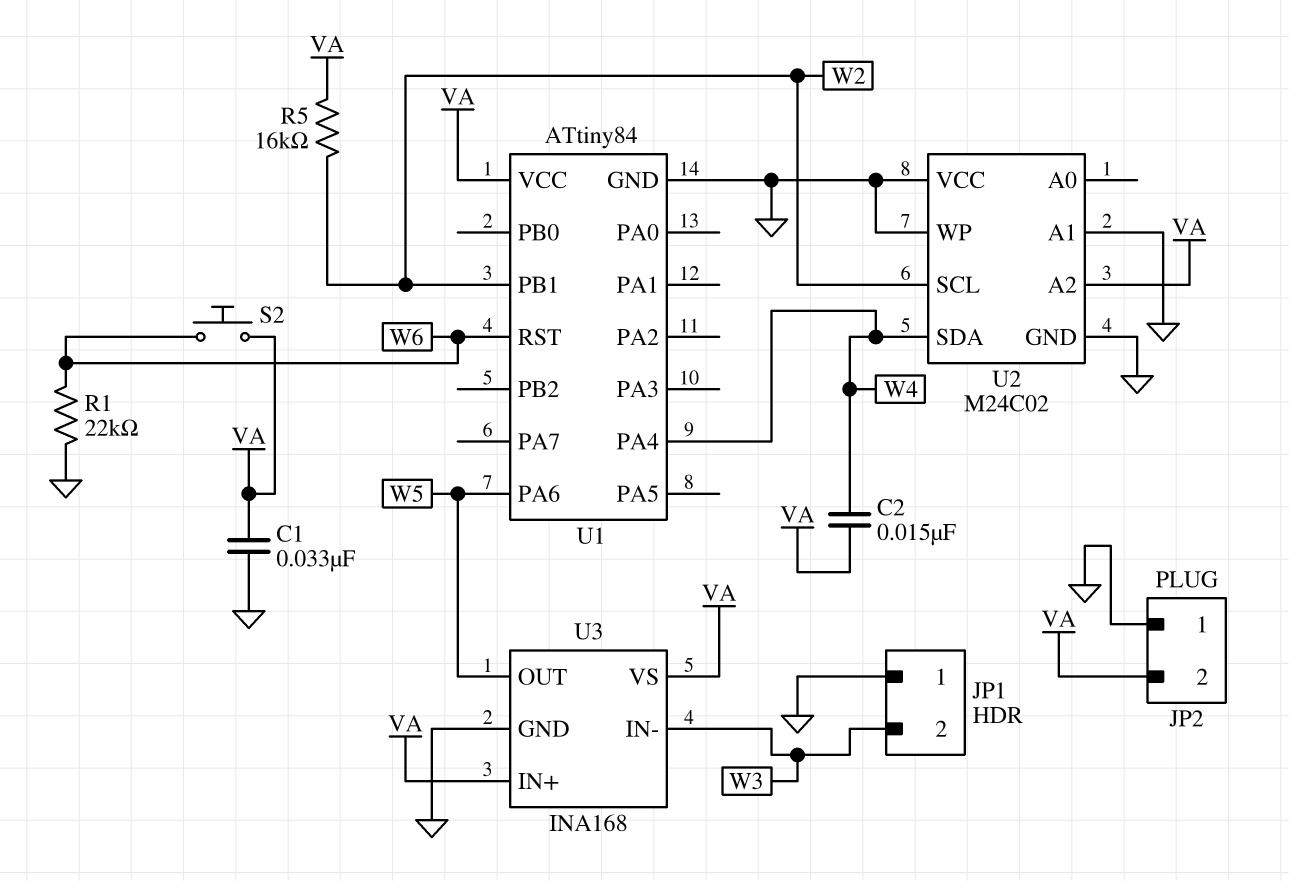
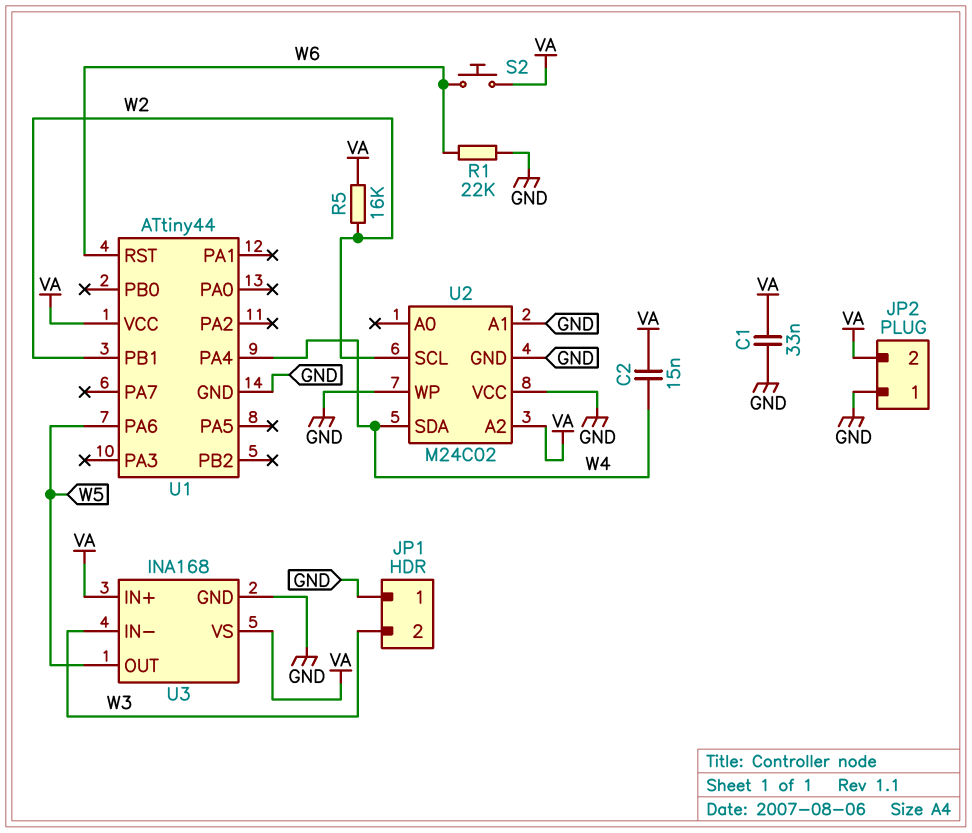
U1: ATtiny84 -> ATtiny44

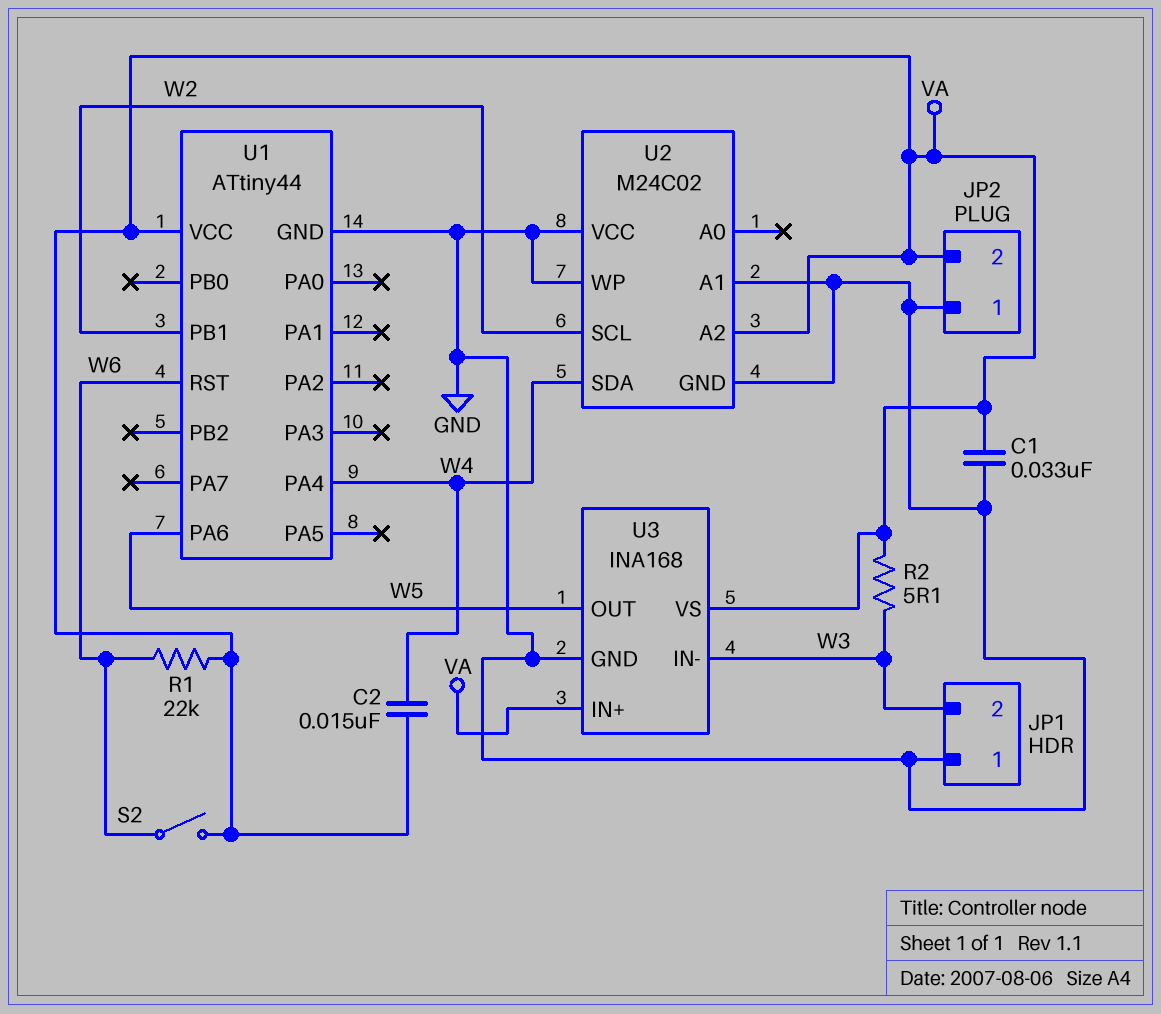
R1: 22k (GND, W6) -> 22k (VA, W6)
R2: none -> 5.1 (VA, W3)
R5: 16k (VA, W2) -> none
S2: button (VA, W6) -> switch (VA, W6)

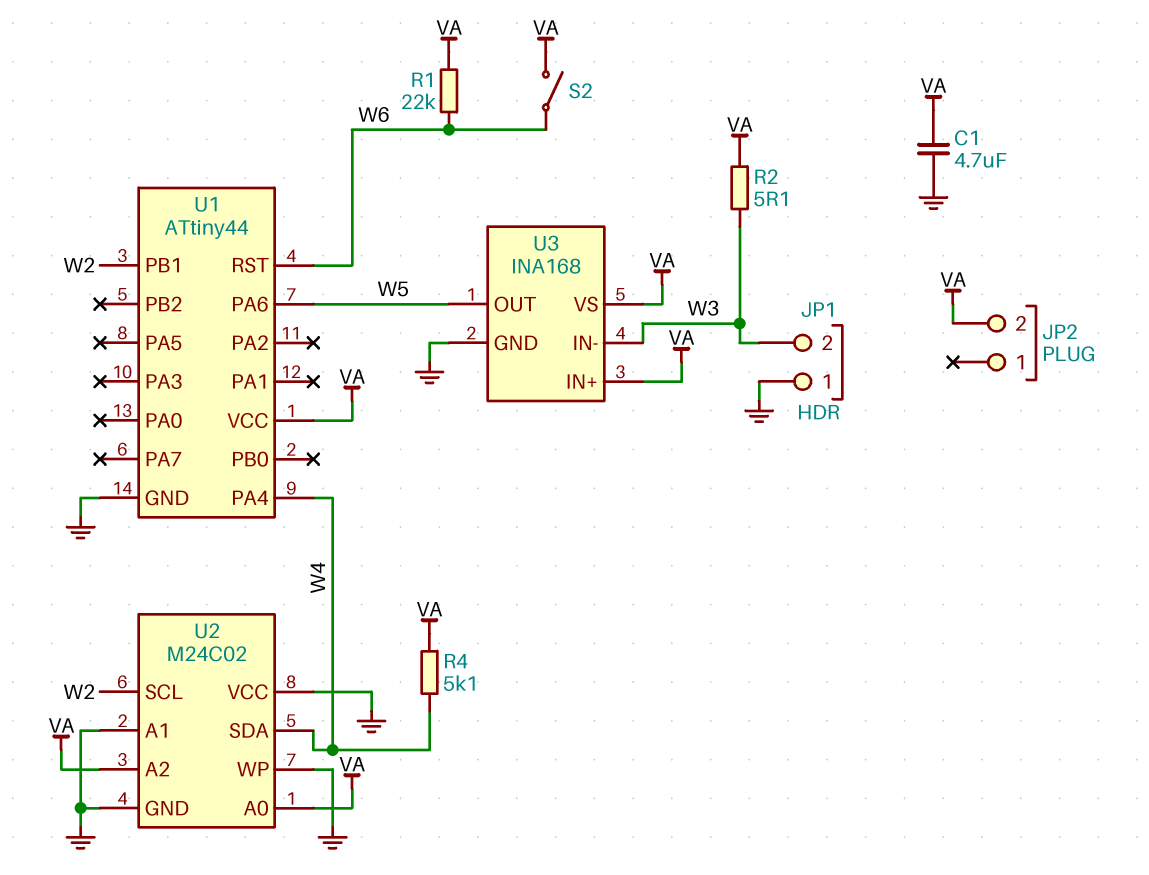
C1: 33nF (GND, VA) -> 4.7uF (GND, VA)
C2: 15nF (VA, W4) -> none
JP2 pin 1: GND -> none
R4: none -> 5.1k (VA, W4)
U2 pin A0: none -> VA

